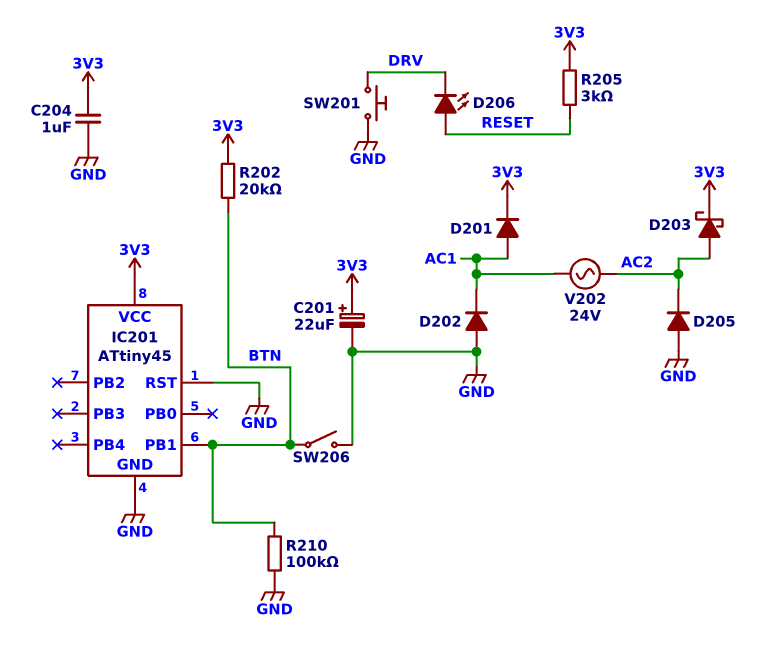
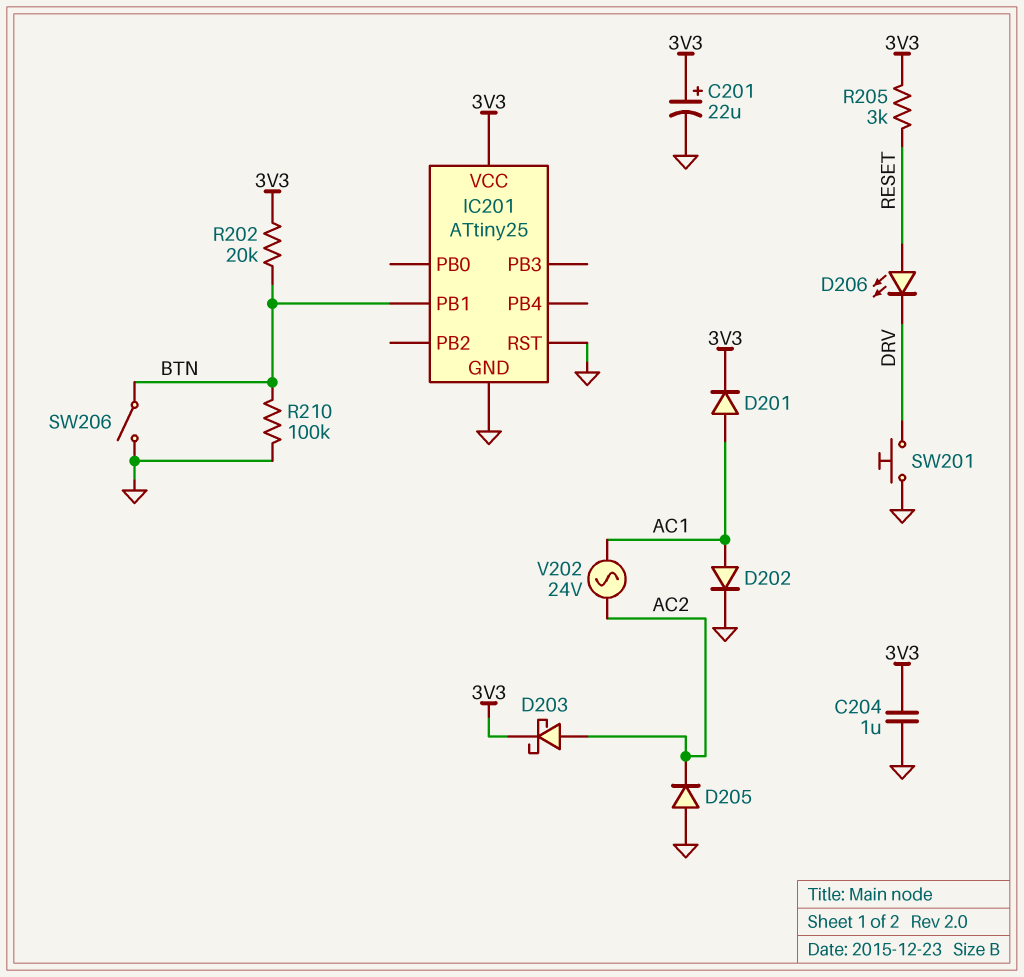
D202: diode (A GND, K AC1) -> diode (A AC1, K GND)
IC201: ATtiny45 -> ATtiny25

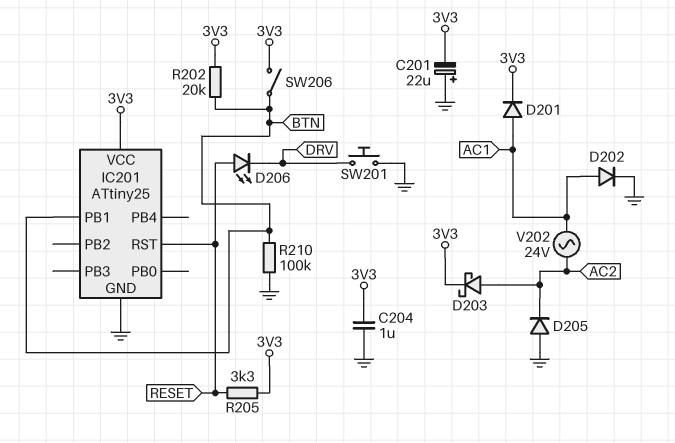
C201: 22uF (plus 3V3, minus GND) -> 22uF (plus GND, minus 3V3)
IC201 pin RST: GND -> RESET
R205: 3k (3V3, RESET) -> 3.3k (3V3, RESET)
SW206: switch (BTN, GND) -> switch (3V3, BTN)

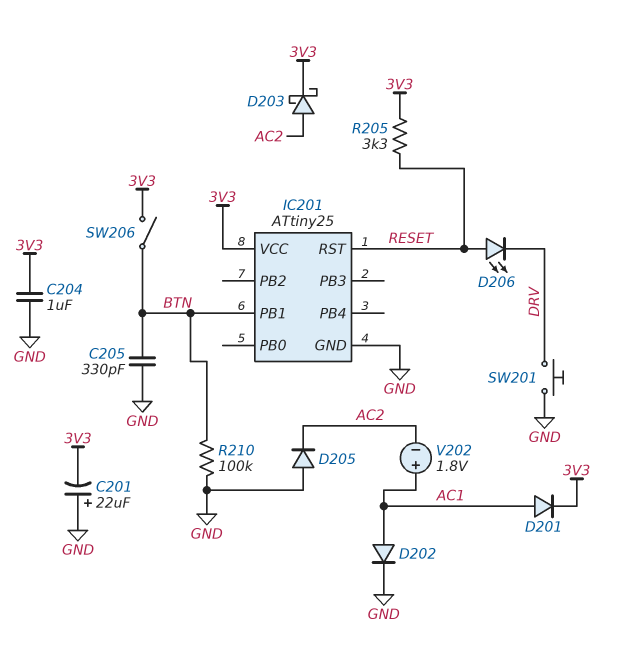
C205: none -> 330pF (BTN, GND)
R202: 20k (3V3, BTN) -> none
V202: AC 24V (AC1, AC2) -> 1.8V (plus AC1, minus AC2)

